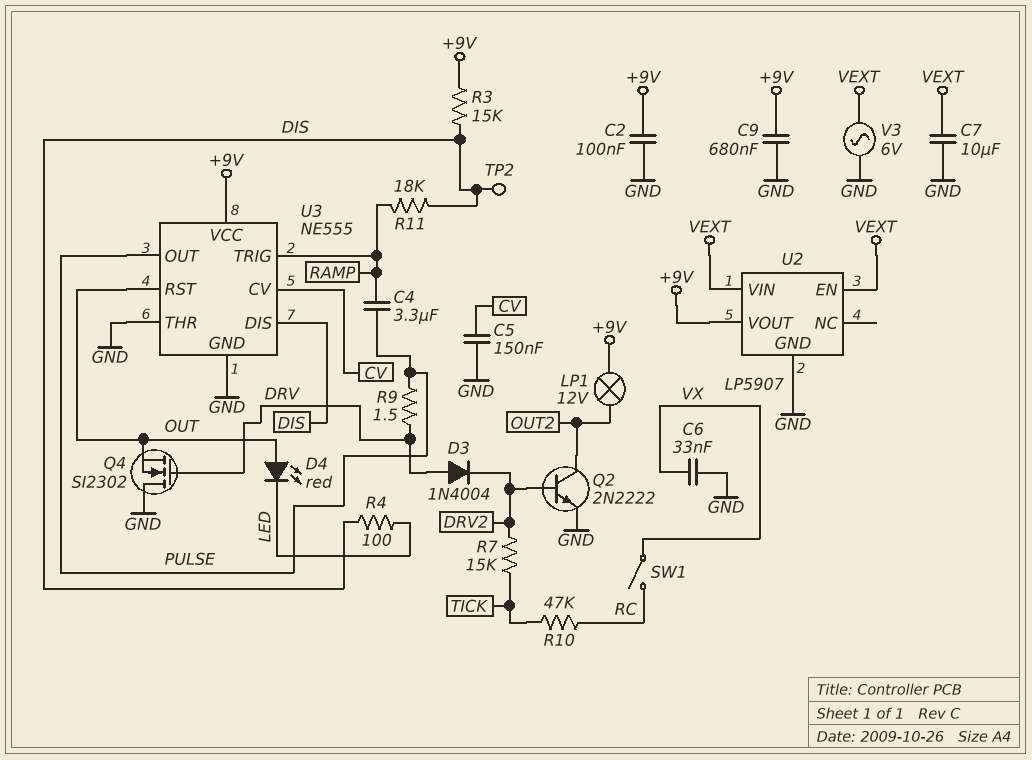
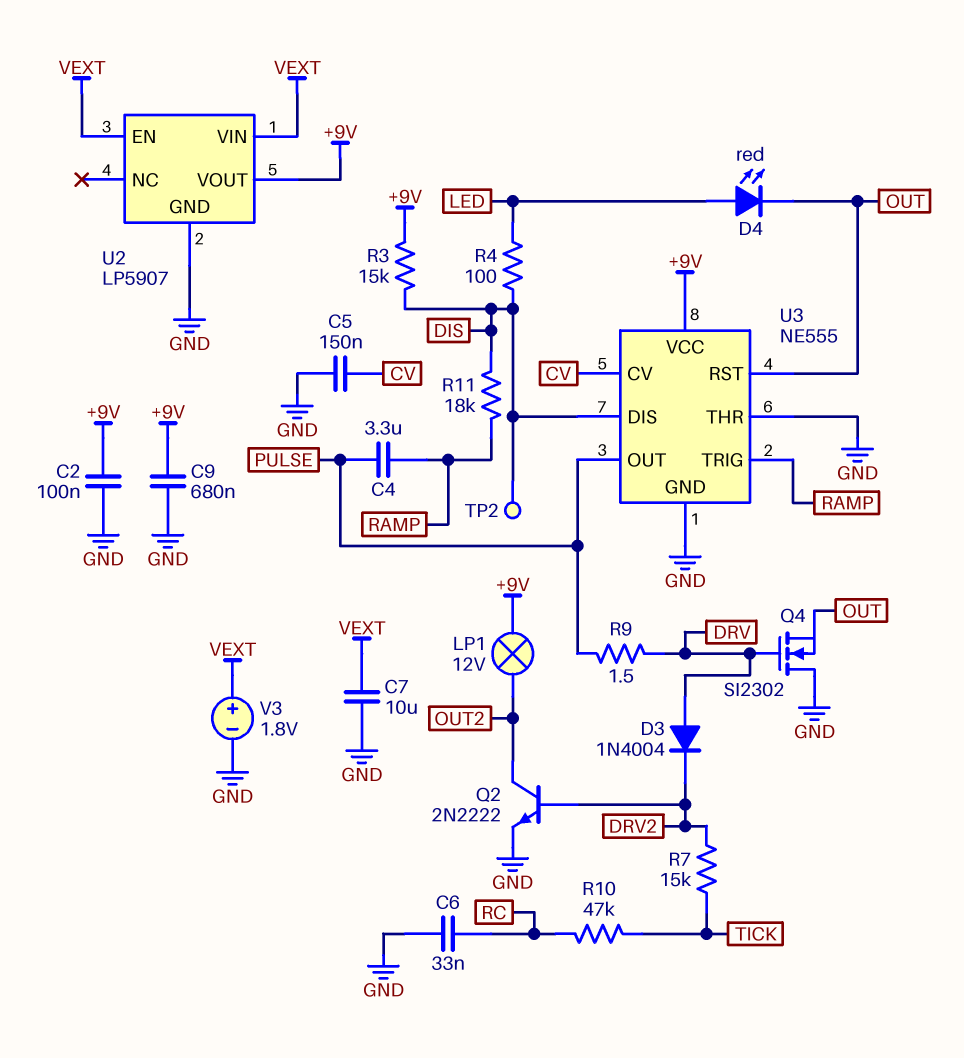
C6: 33nF (GND, VX) -> 33nF (GND, RC)
D4: LED red (A OUT, K LED) -> LED red (A LED, K OUT)
SW1: switch (RC, VX) -> none
V3: AC 6V (GND, VEXT) -> 1.8V (plus VEXT, minus GND)

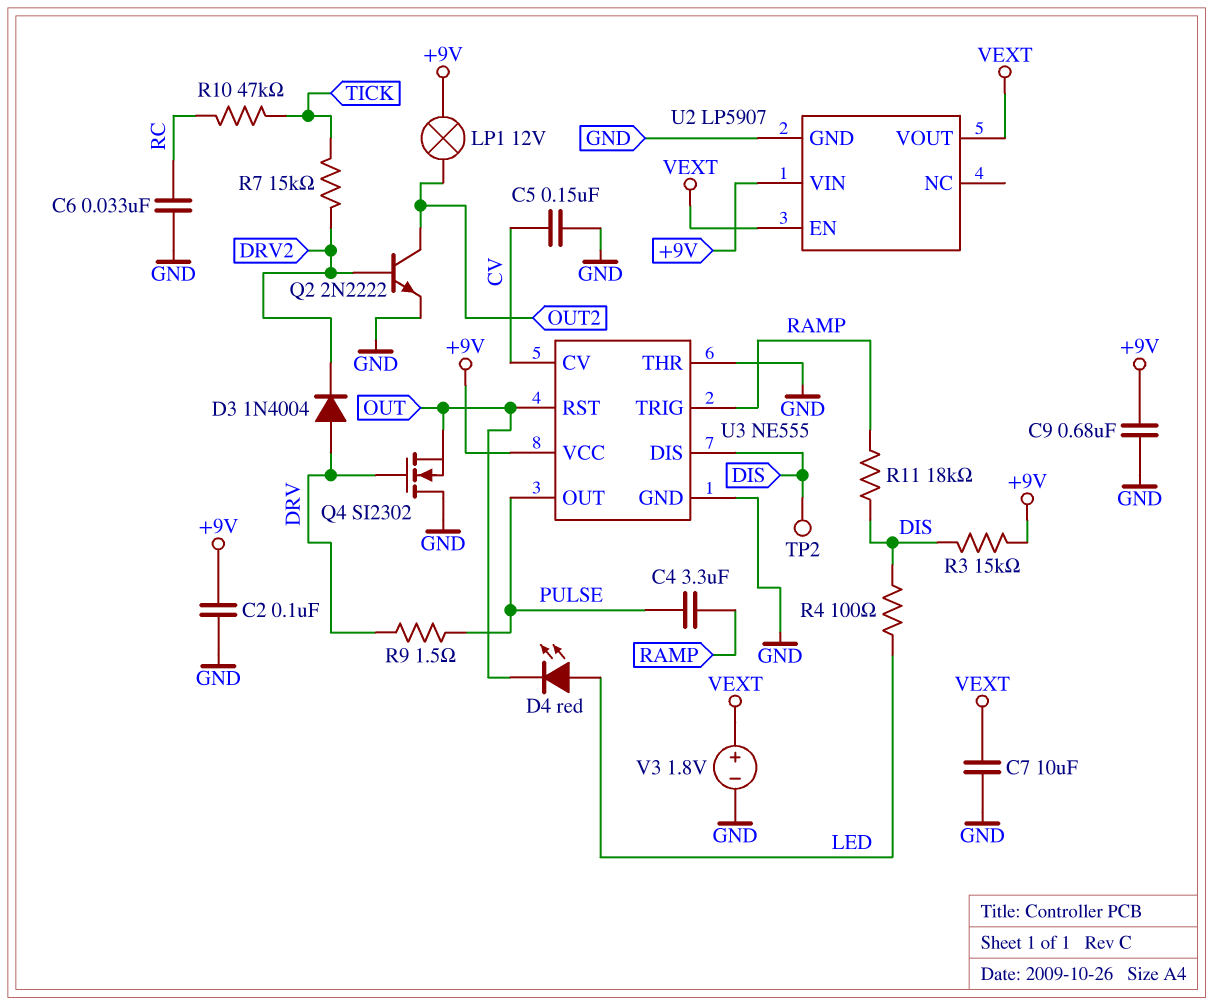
U2 pin VIN: VEXT -> +9V
U2 pin VOUT: +9V -> VEXT

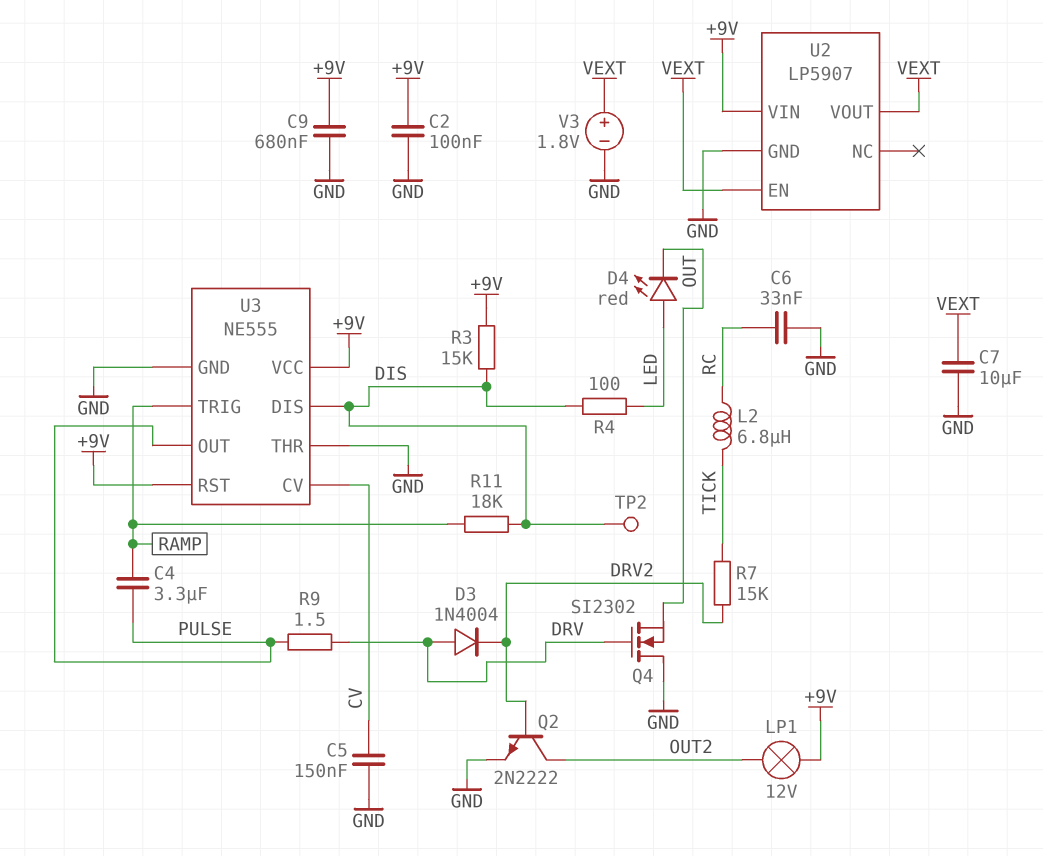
L2: none -> 6.8uH (RC, TICK)
R10: 47k (RC, TICK) -> none
U3 pin RST: OUT -> +9V

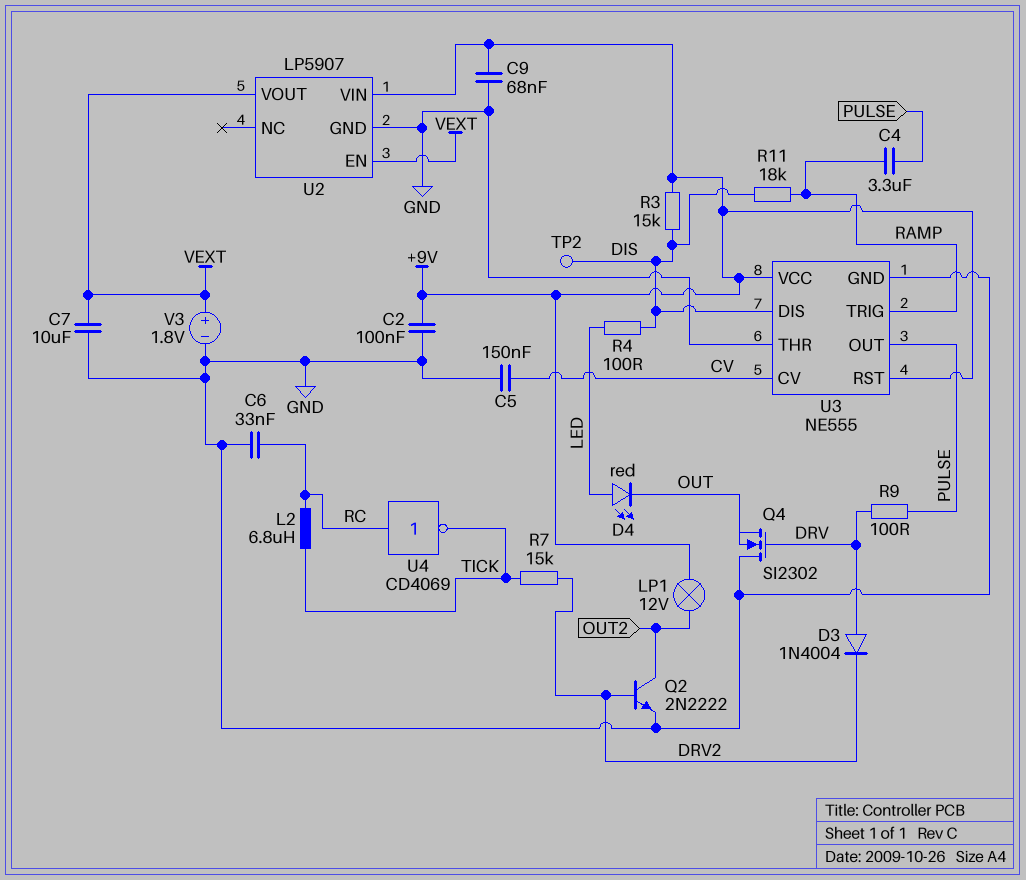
C9: 680nF (+9V, GND) -> 68nF (+9V, GND)
R9: 1.5 (DRV, PULSE) -> 100 (DRV, PULSE)
U4: none -> NOT CD4069 (in RC, out TICK)

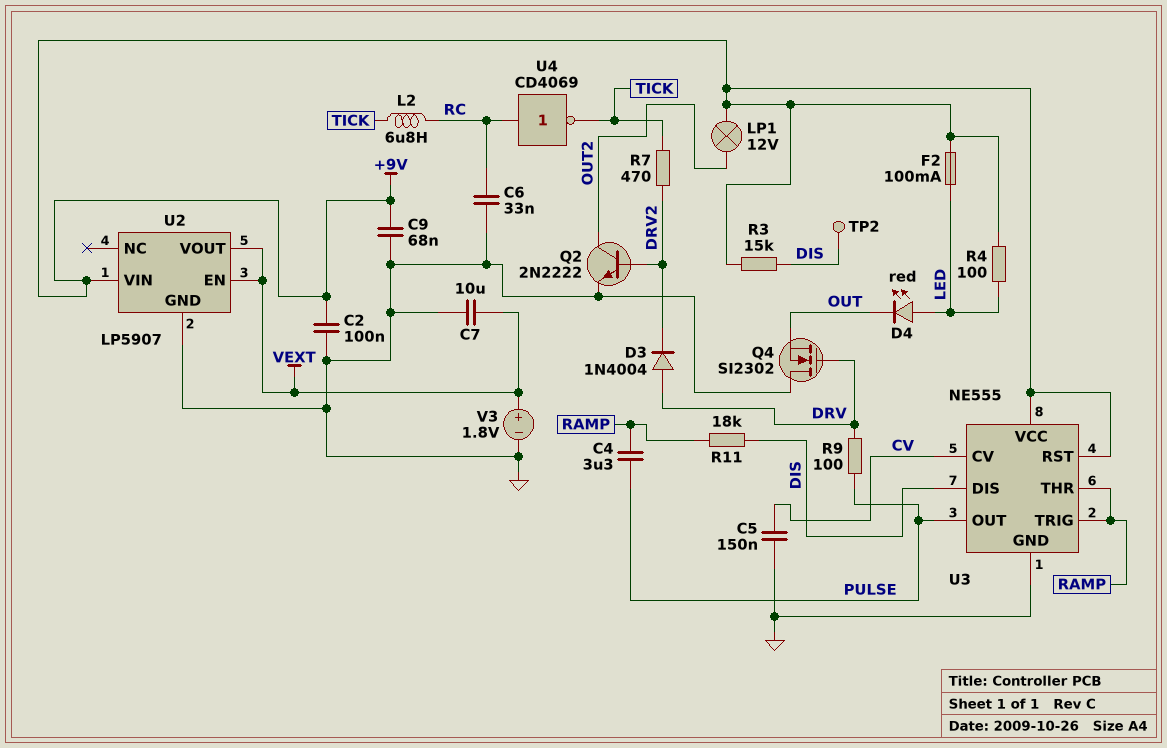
F2: none -> 100mA (+9V, LED)
R4: 100 (DIS, LED) -> 100 (+9V, LED)
R7: 15k (DRV2, TICK) -> 470 (DRV2, TICK)
U3 pin THR: GND -> RAMP

